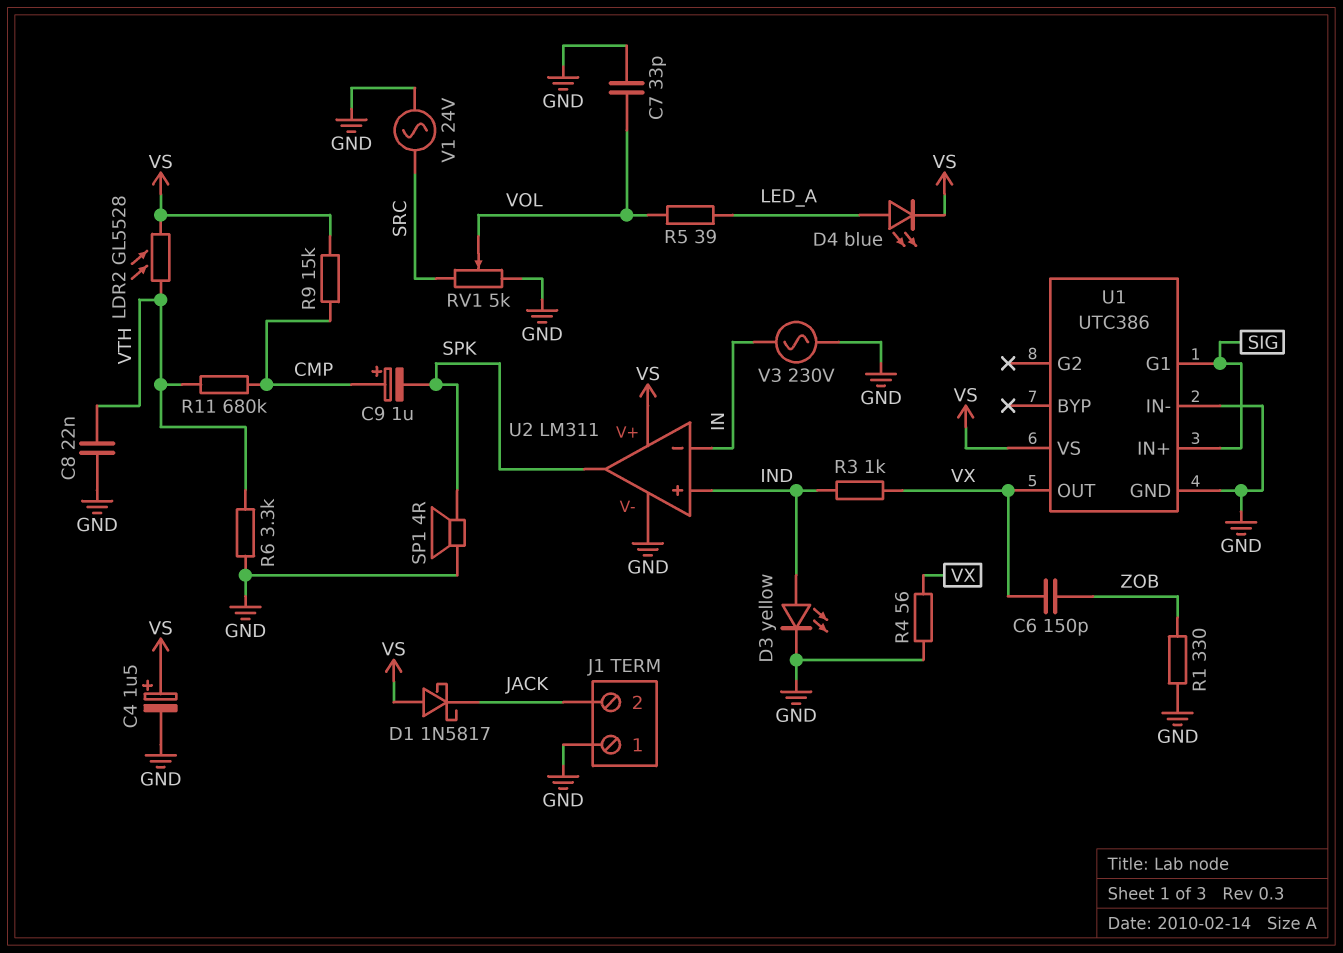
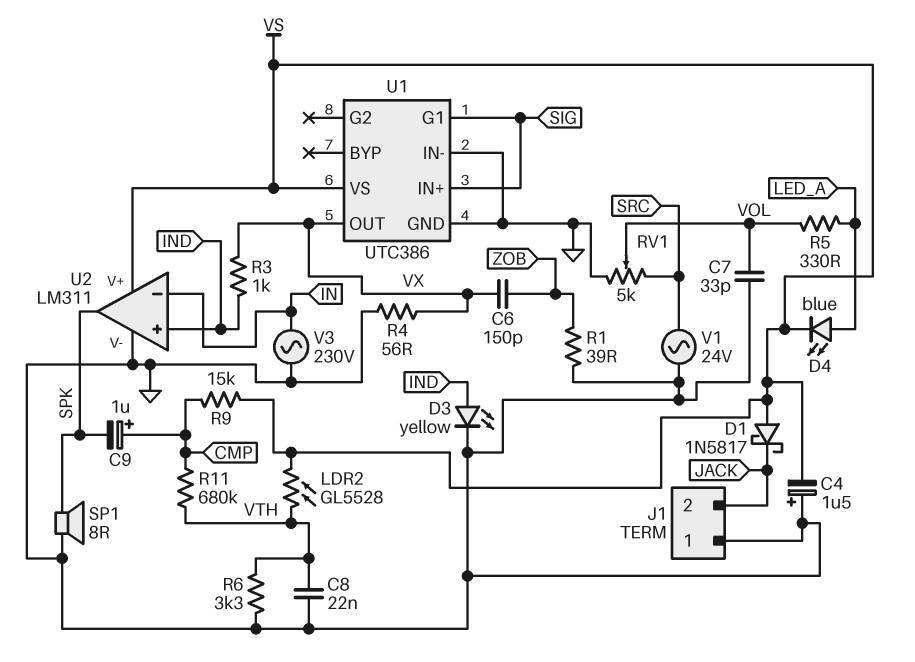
C4: 1.5uF (plus VS, minus GND) -> 1.5uF (plus GND, minus VS)
R1: 330 (GND, ZOB) -> 39 (GND, ZOB)
R5: 39 (LED_A, VOL) -> 330 (LED_A, VOL)
SP1: speaker 4R (GND, SPK) -> speaker 8R (GND, SPK)

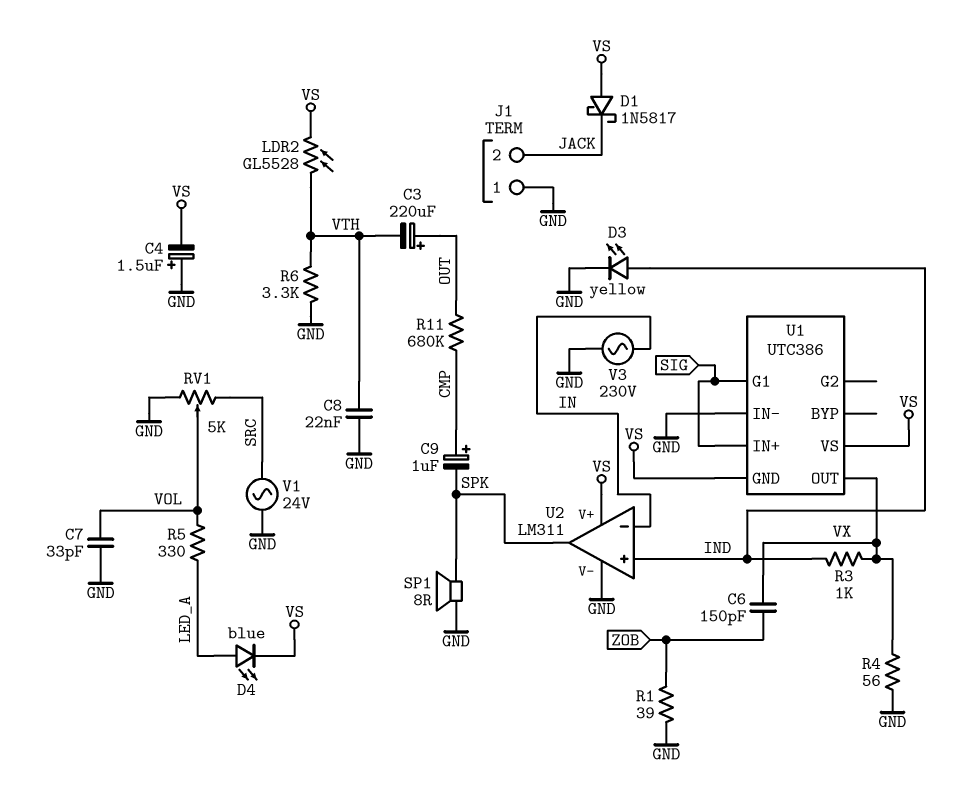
C3: none -> 220uF (plus OUT, minus VTH)
R9: 15k (CMP, VS) -> none
R11: 680k (CMP, VTH) -> 680k (CMP, OUT)
U1 pin GND: GND -> VS

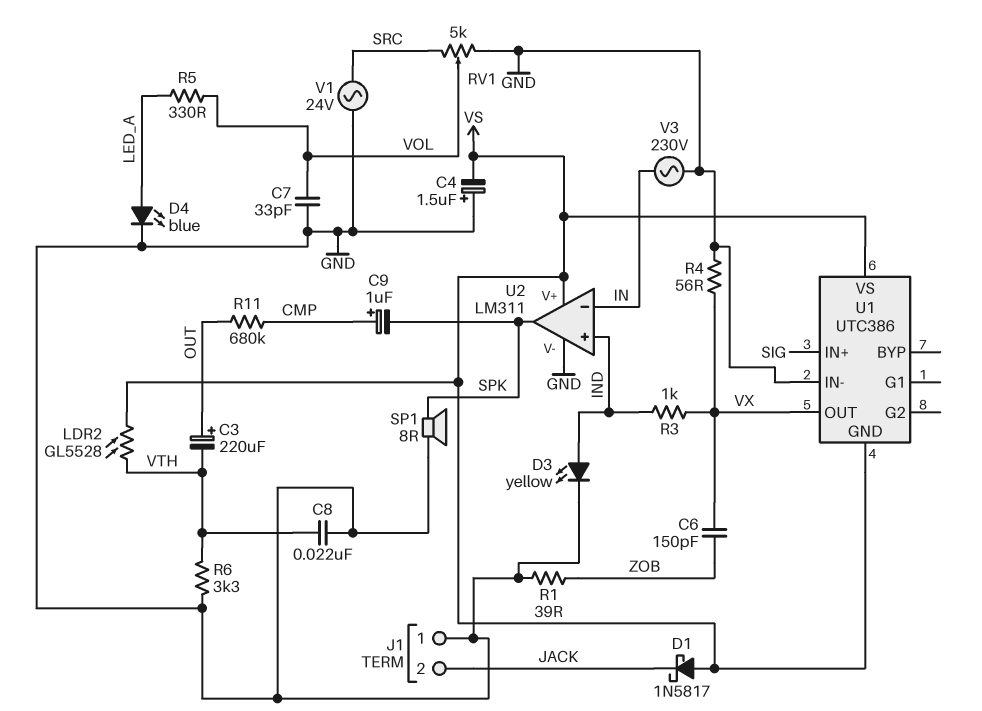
D4: LED blue (A LED_A, K VS) -> LED blue (A LED_A, K GND)
U1 pin G1: SIG -> none

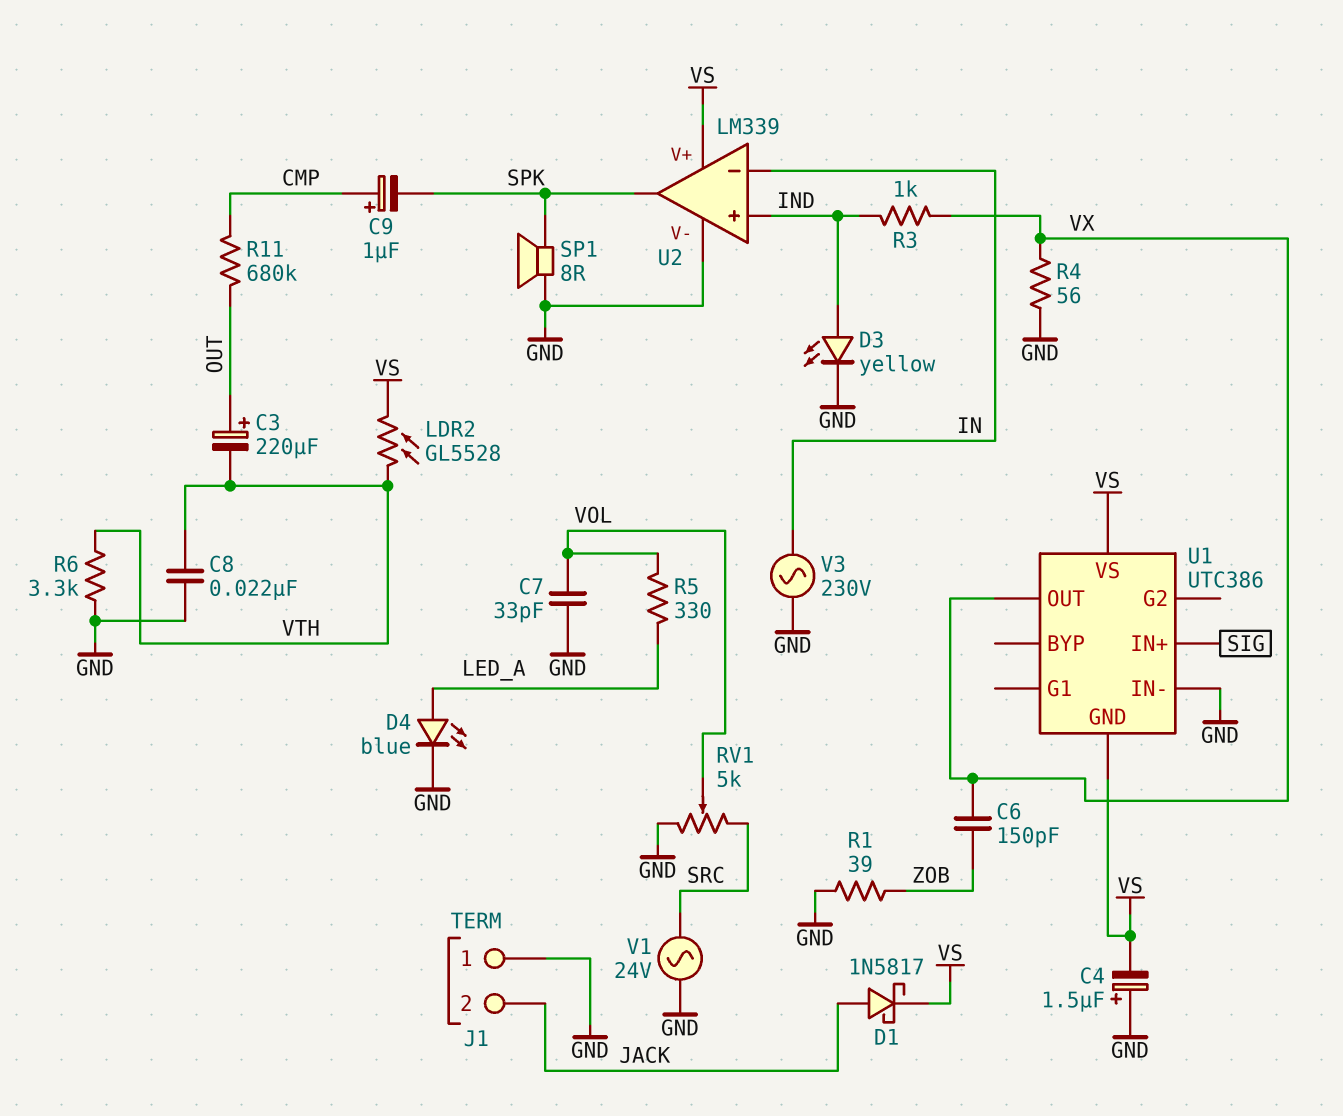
D1: schottky 1N5817 (A VS, K JACK) -> schottky 1N5817 (A JACK, K VS)
U2: LM311 -> LM339

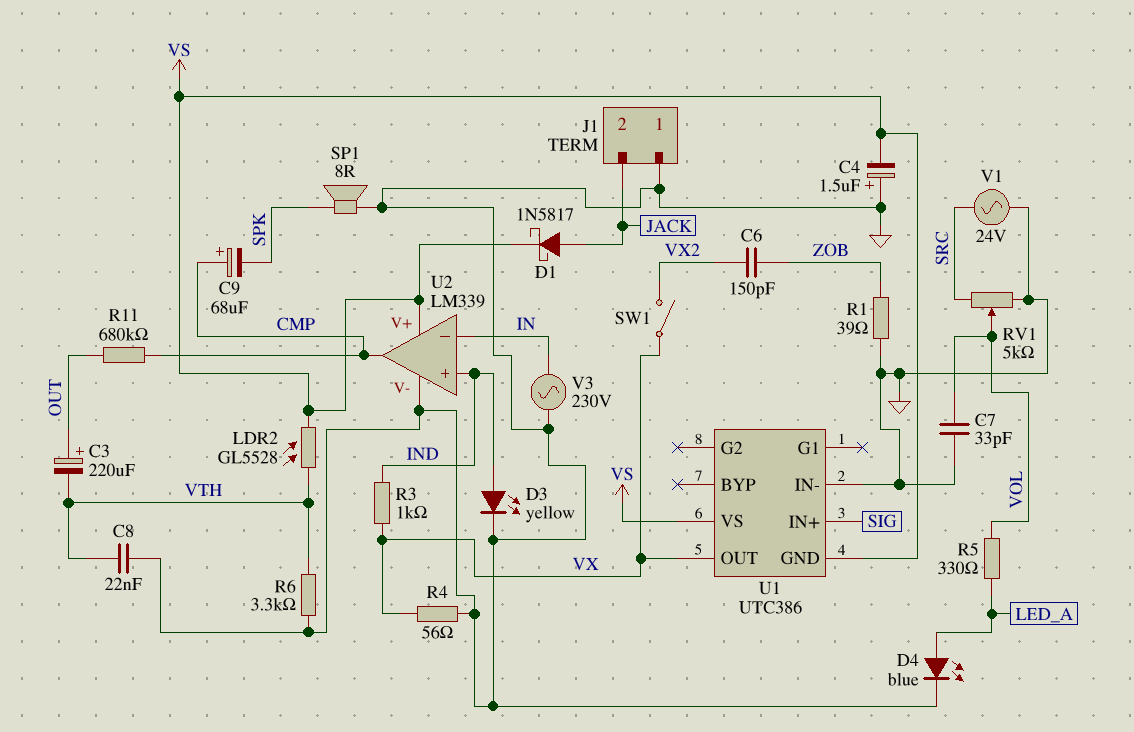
C6: 150pF (VX, ZOB) -> 150pF (VX2, ZOB)
C9: 1uF (plus CMP, minus SPK) -> 68uF (plus CMP, minus SPK)
SW1: none -> switch (VX, VX2)
U2 pin out: SPK -> CMP

